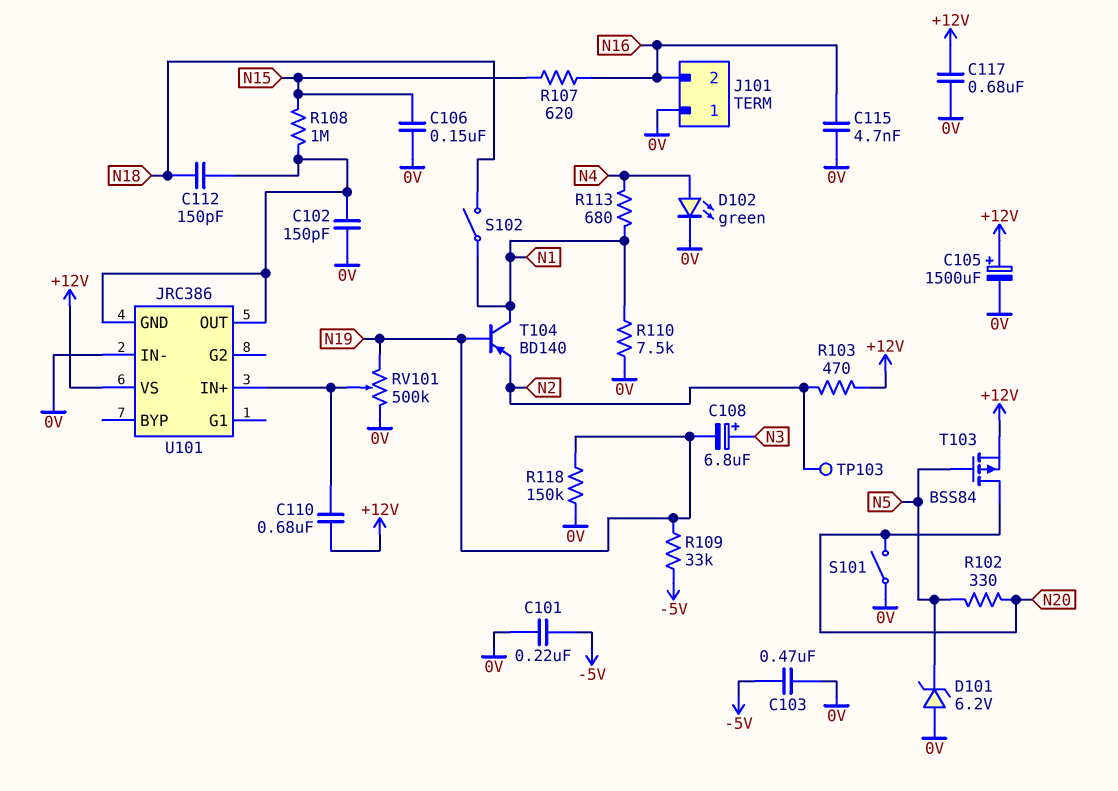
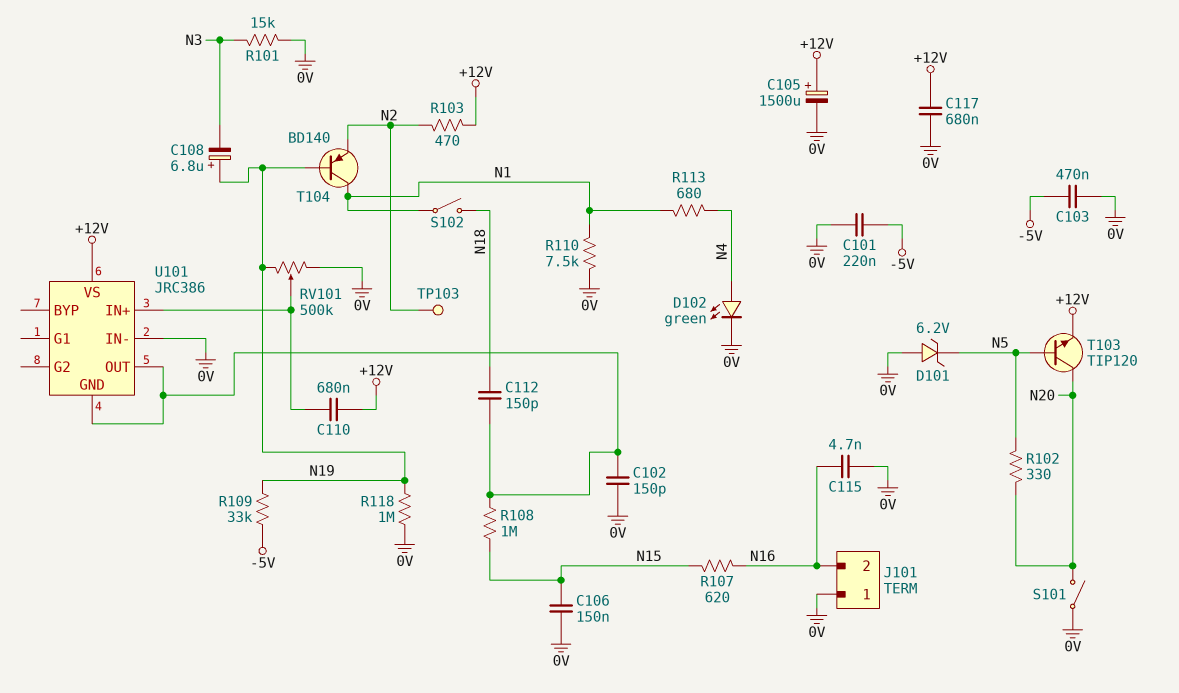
C108: 6.8uF (plus N3, minus N19) -> 6.8uF (plus N19, minus N3)
R101: none -> 15k (0V, N3)
R118: 150k (0V, N19) -> 1M (0V, N19)
T103: PMOS BSS84 (G N5, D N20, S +12V) -> NPN TIP120 (B N5, C N20, E +12V)

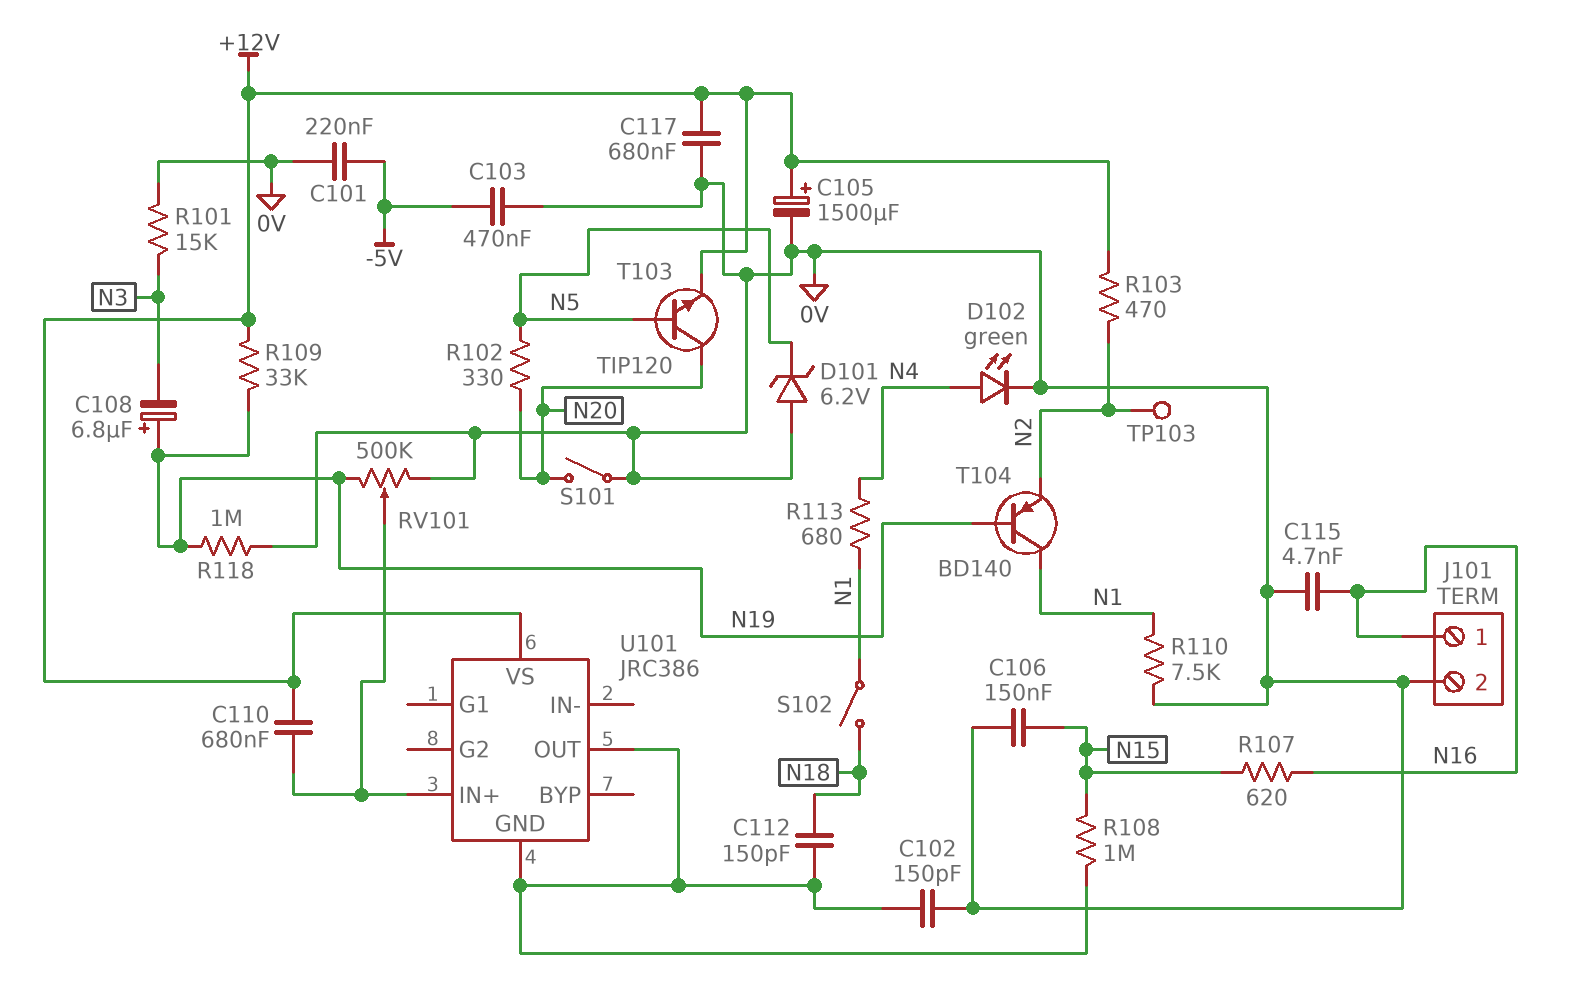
J101 pin 1: 0V -> N16
J101 pin 2: N16 -> 0V
R109: 33k (-5V, N19) -> 33k (+12V, N19)
U101 pin IN-: 0V -> none

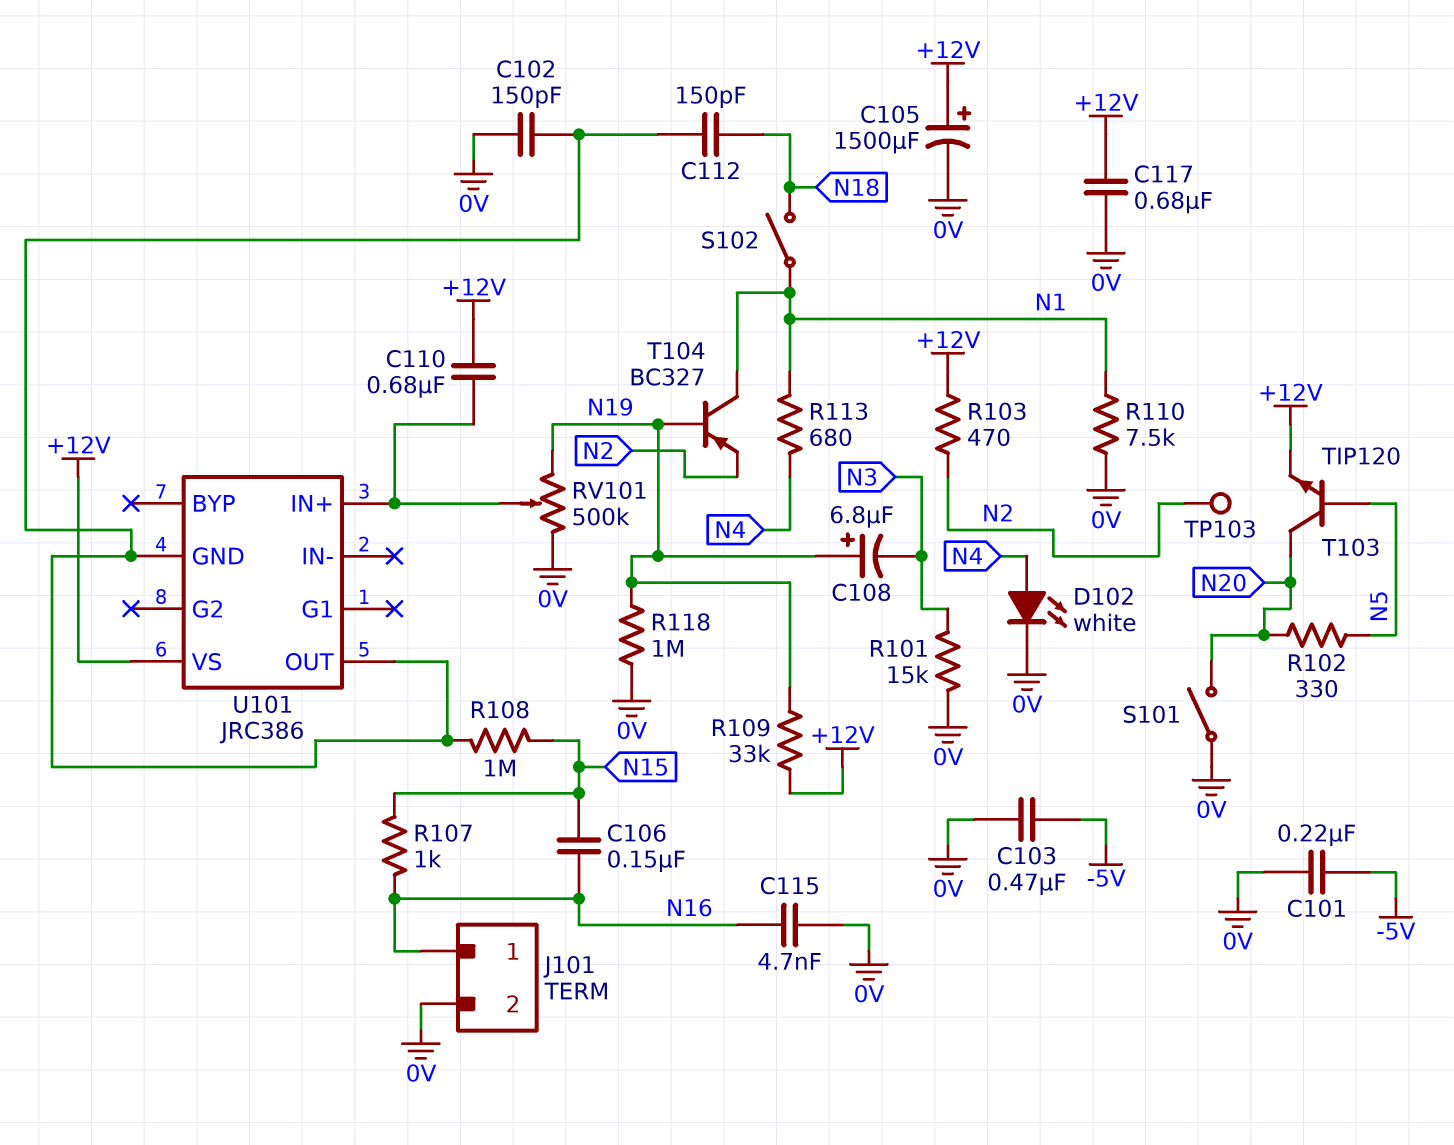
C106: 150nF (0V, N15) -> 150nF (N15, N16)
D101: zener 6.2V (A 0V, K N5) -> none
D102: LED green (A N4, K 0V) -> LED white (A N4, K 0V)
R107: 620 (N15, N16) -> 1k (N15, N16)
T104: PNP BD140 (B N19, C N1, E N2) -> PNP BC327 (B N19, C N1, E N2)

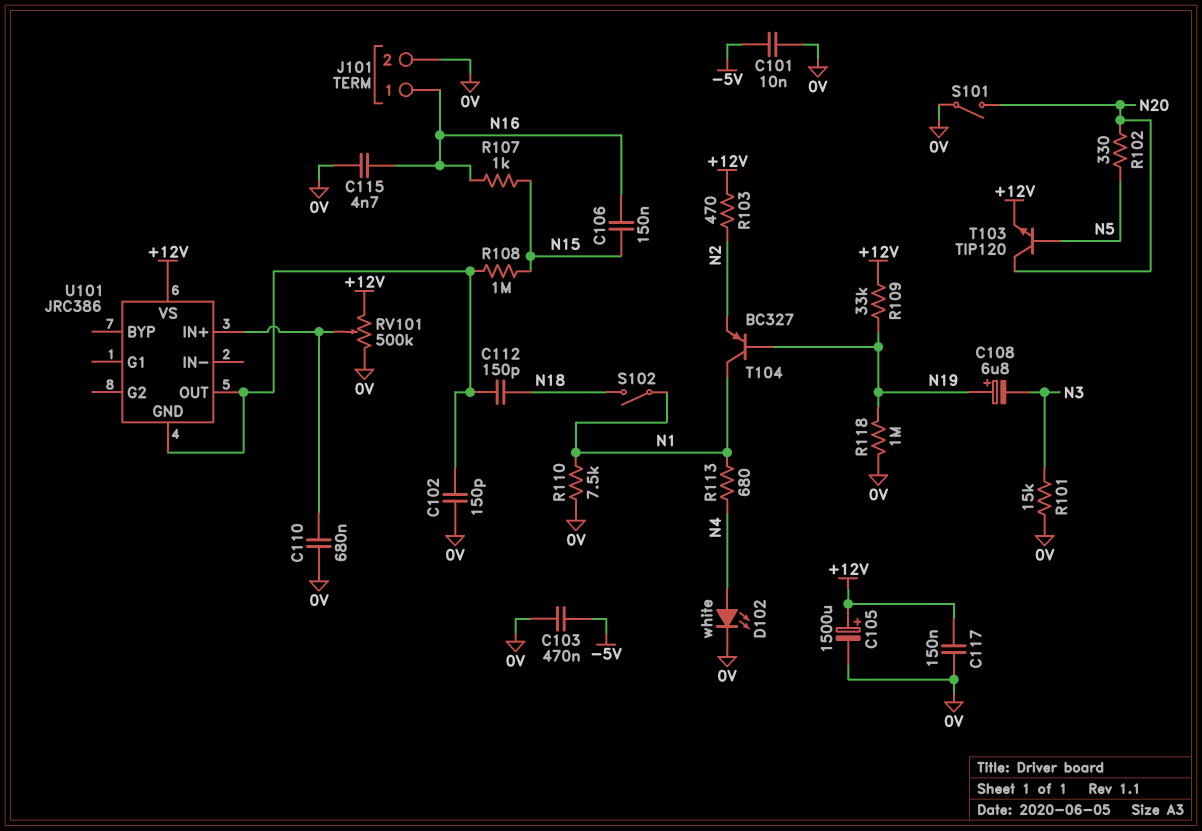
C101: 220nF (-5V, 0V) -> 10nF (-5V, 0V)
C110: 680nF (+12V, U101/IN+) -> 680nF (0V, U101/IN+)
C117: 680nF (+12V, 0V) -> 150nF (+12V, 0V)
RV101: 500k (0V, N19, wiper U101/IN+) -> 500k (+12V, 0V, wiper U101/IN+)
TP103: test point (N2) -> none

